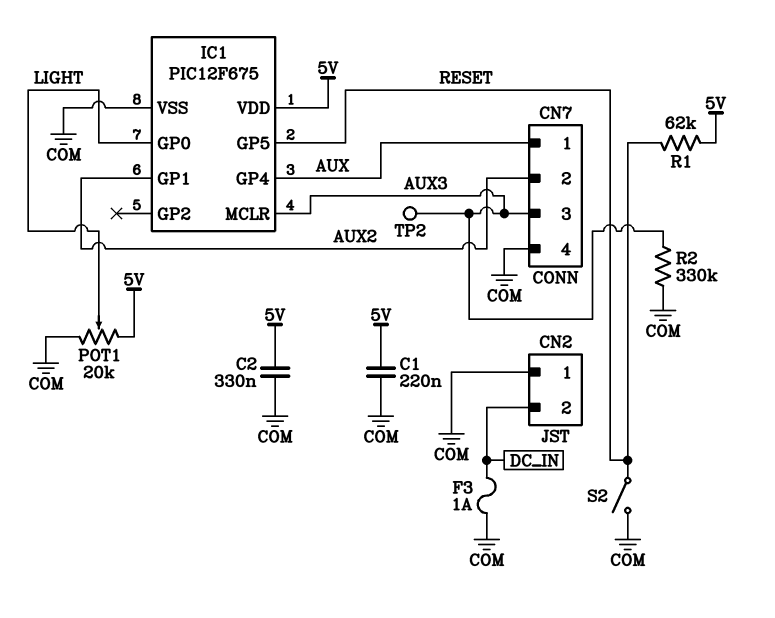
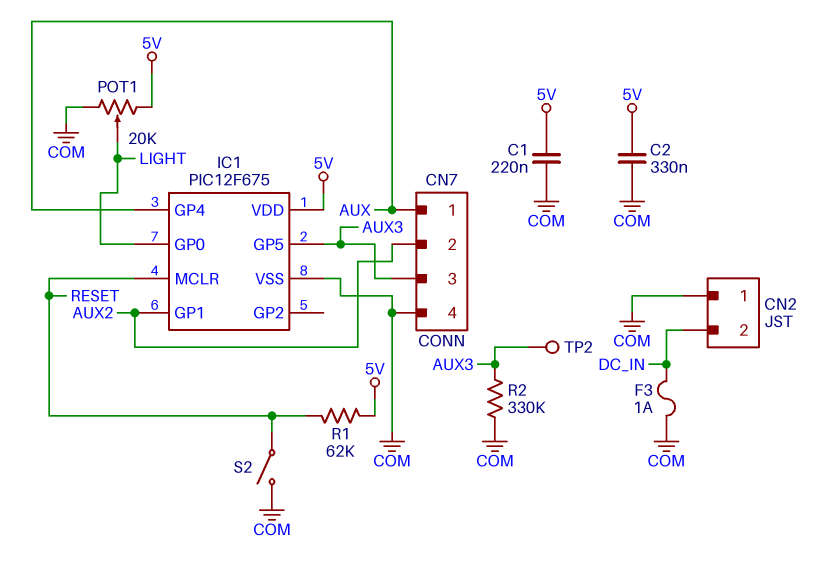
IC1 pin GP5: RESET -> AUX3
IC1 pin MCLR: AUX3 -> RESET

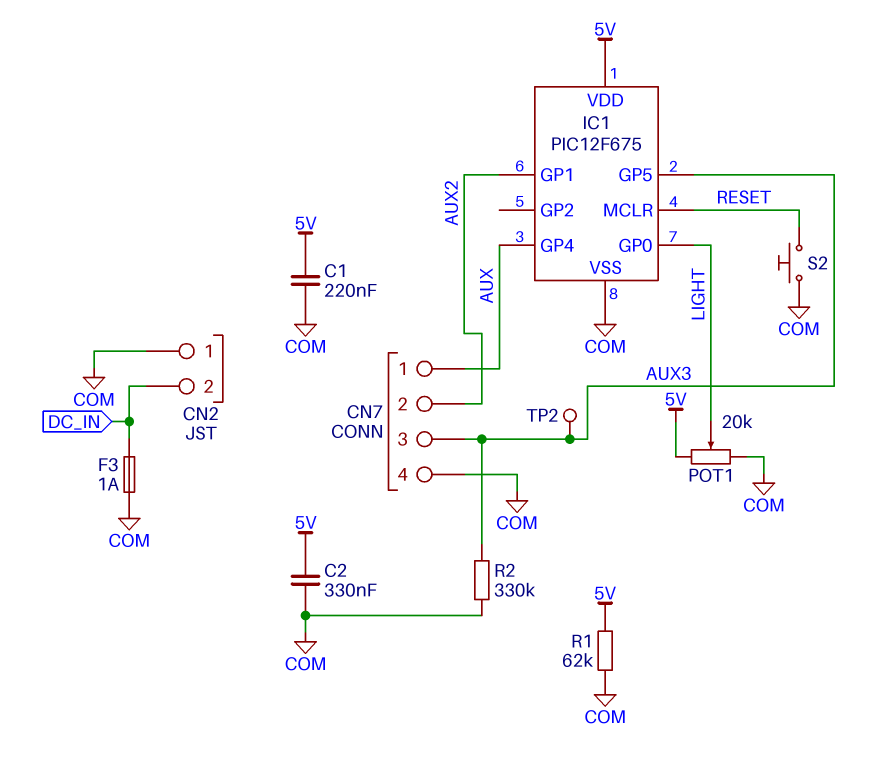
R1: 62k (5V, RESET) -> 62k (5V, COM)
S2: switch (COM, RESET) -> button (COM, RESET)

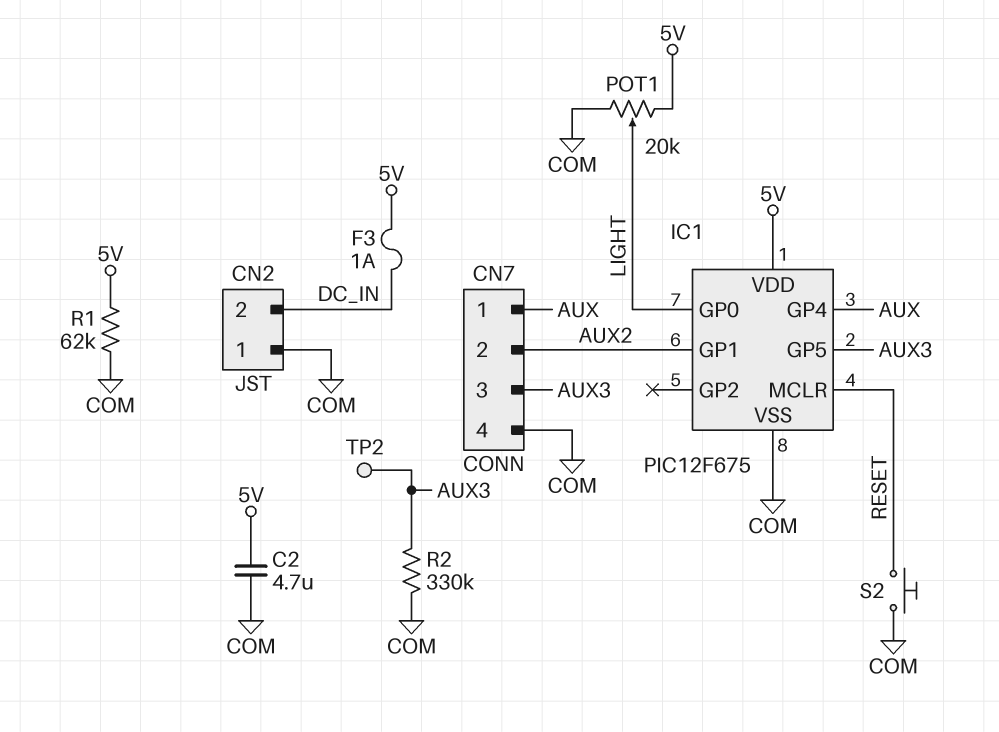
C1: 220nF (5V, COM) -> none
C2: 330nF (5V, COM) -> 4.7uF (5V, COM)
F3: 1A (COM, DC_IN) -> 1A (5V, DC_IN)

